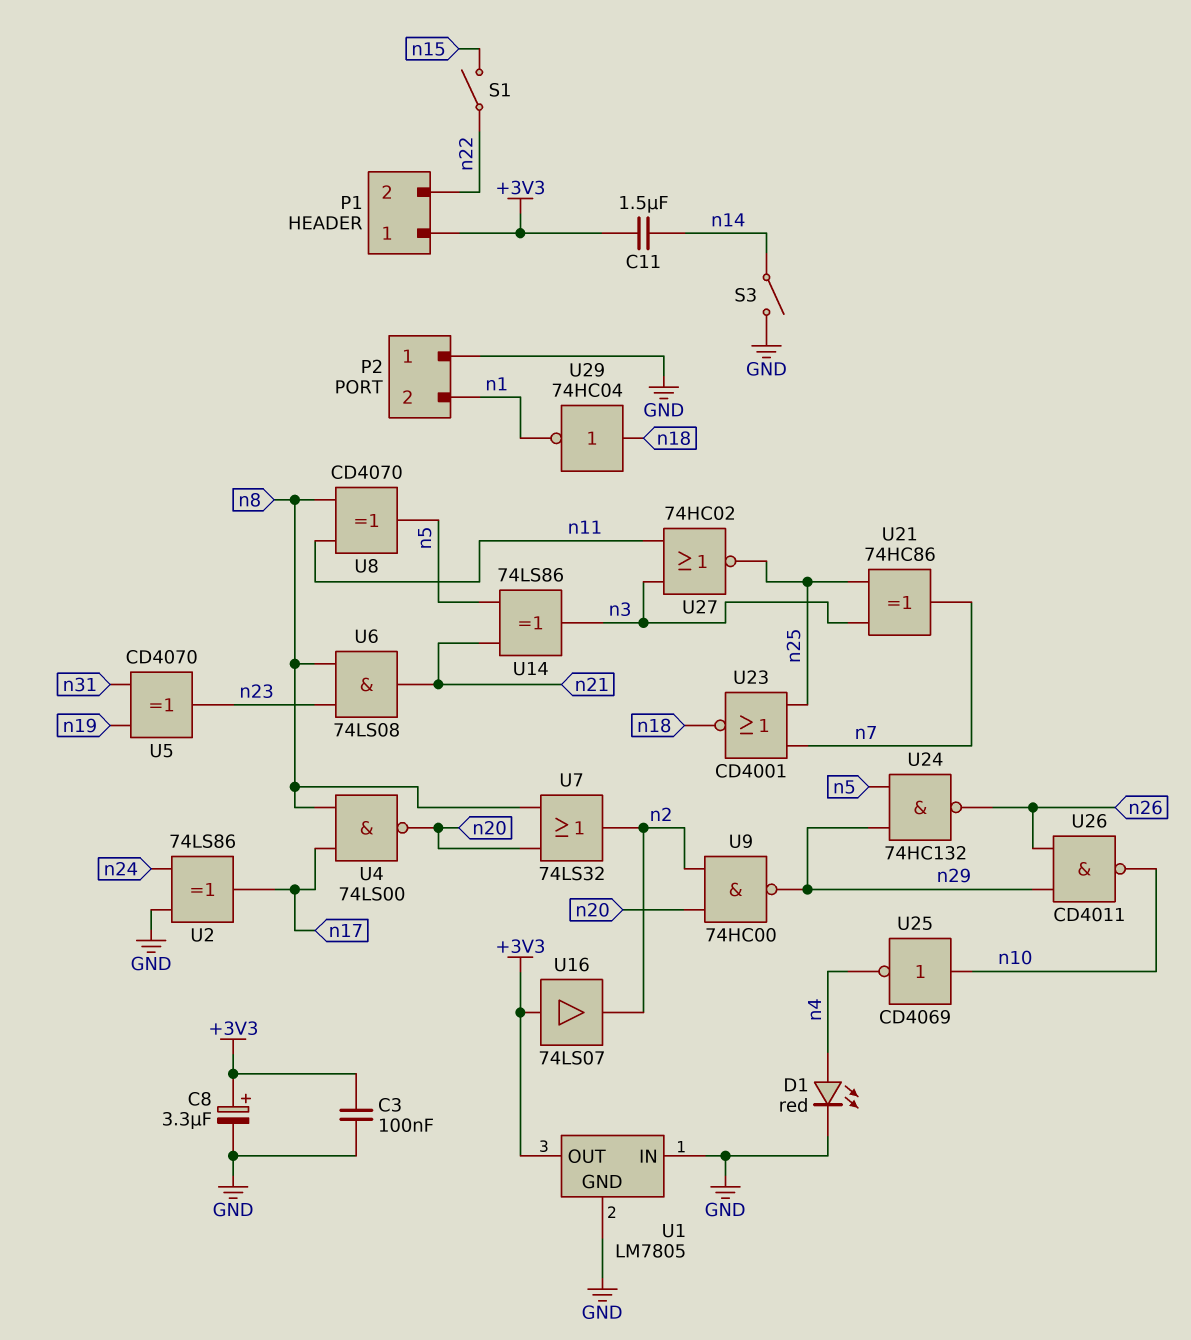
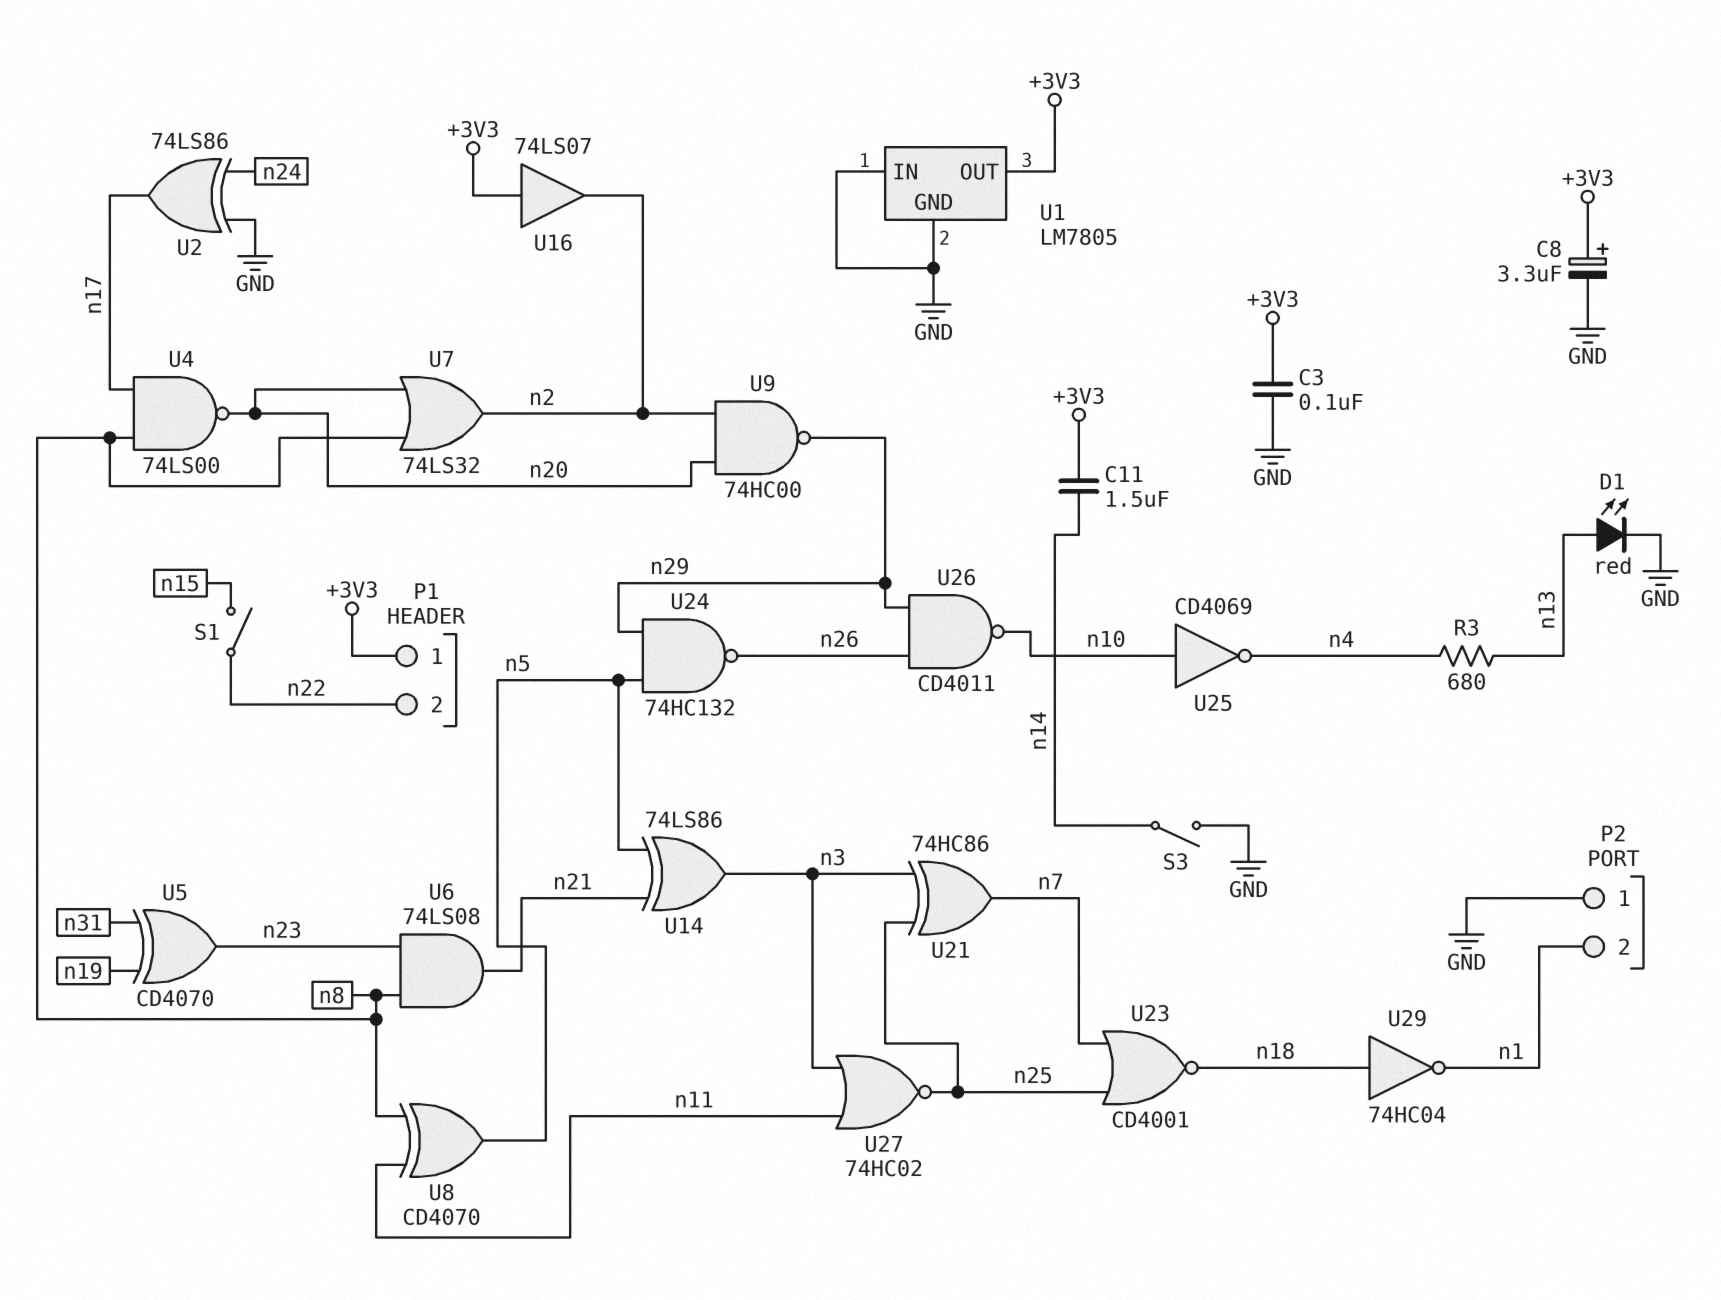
D1: LED red (A n4, K GND) -> LED red (A n13, K GND)
R3: none -> 680 (n4, n13)

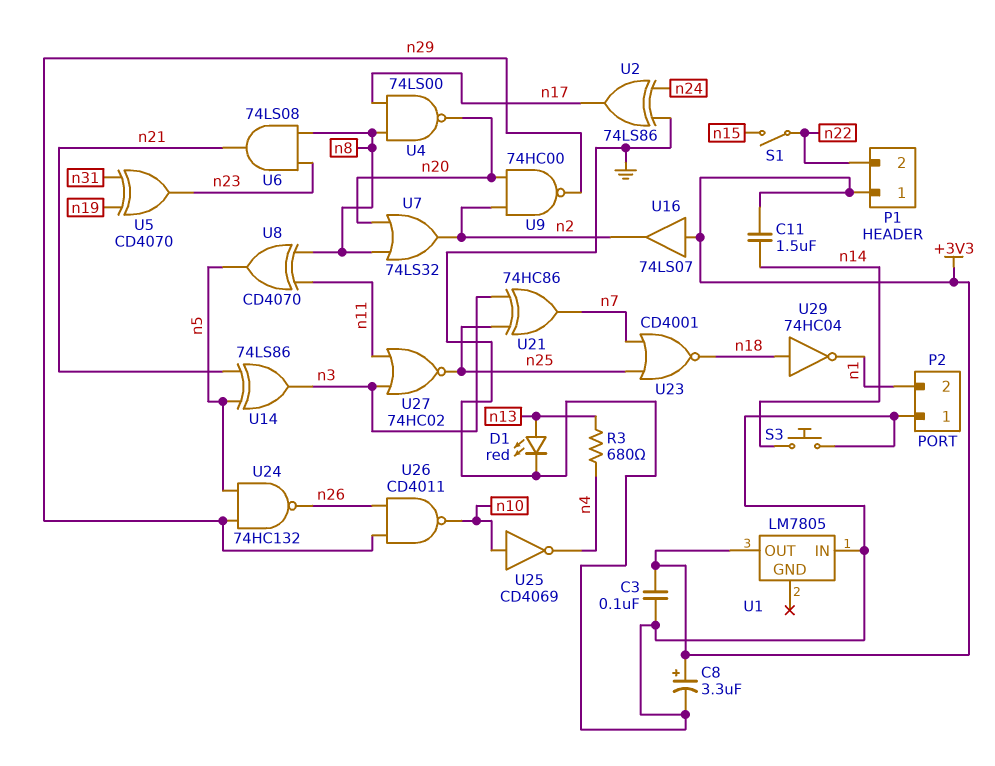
S3: switch (GND, n14) -> button (GND, n14)
U1 pin GND: GND -> none

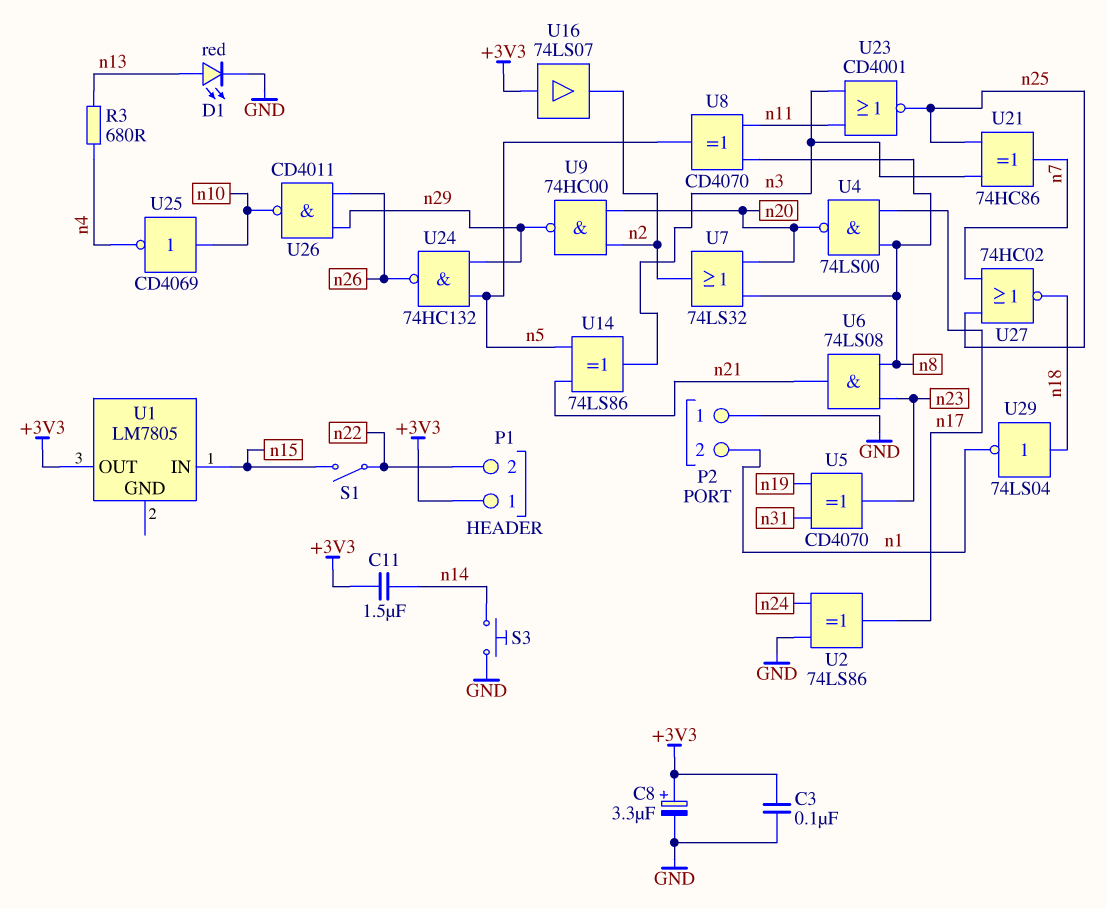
U1 pin IN: GND -> n15
U23: NOR CD4001 (in n7, in n25, out n18) -> NOR CD4001 (in n3, in n11, out n25)
U27: NOR 74HC02 (in n3, in n11, out n25) -> NOR 74HC02 (in n7, in n25, out n18)
U29: NOT 74HC04 (in n18, out n1) -> NOT 74LS04 (in n18, out n1)

